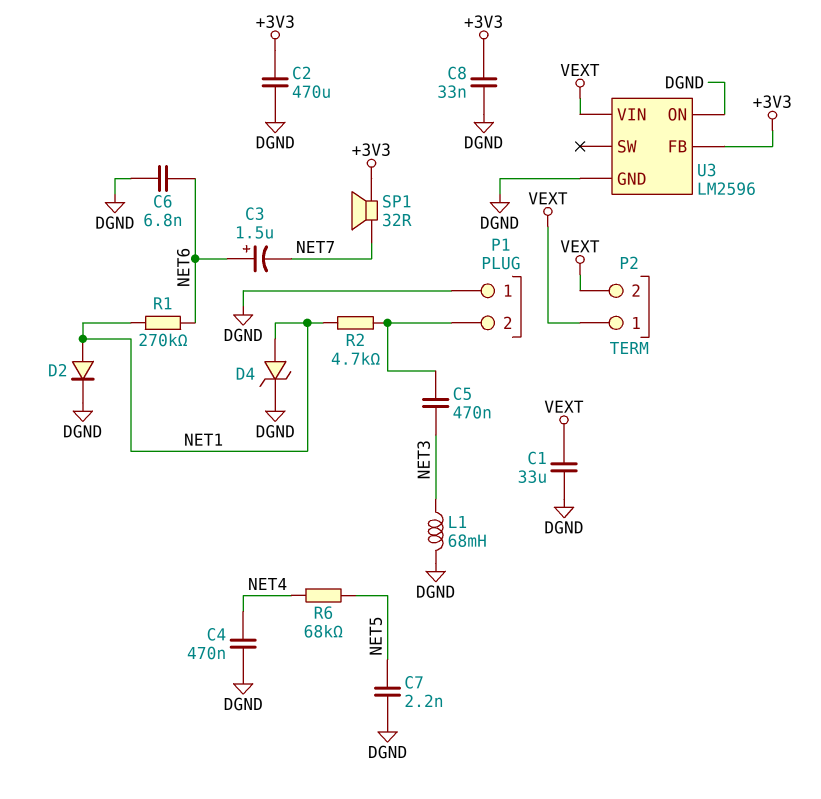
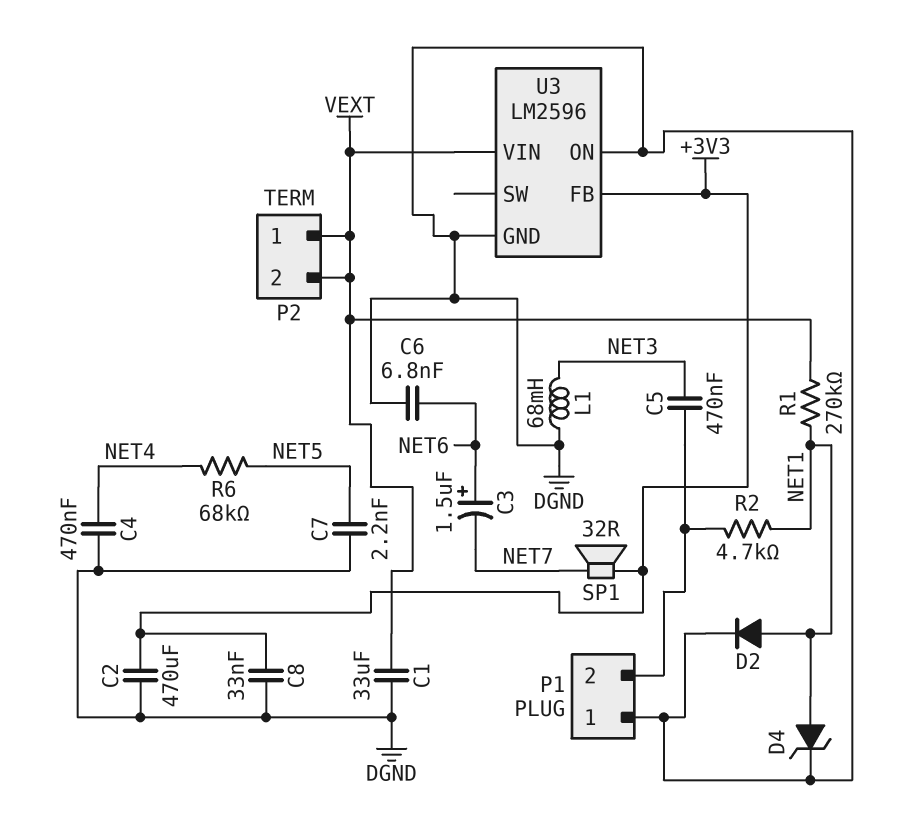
R1: 270k (NET1, NET6) -> 270k (NET1, VEXT)

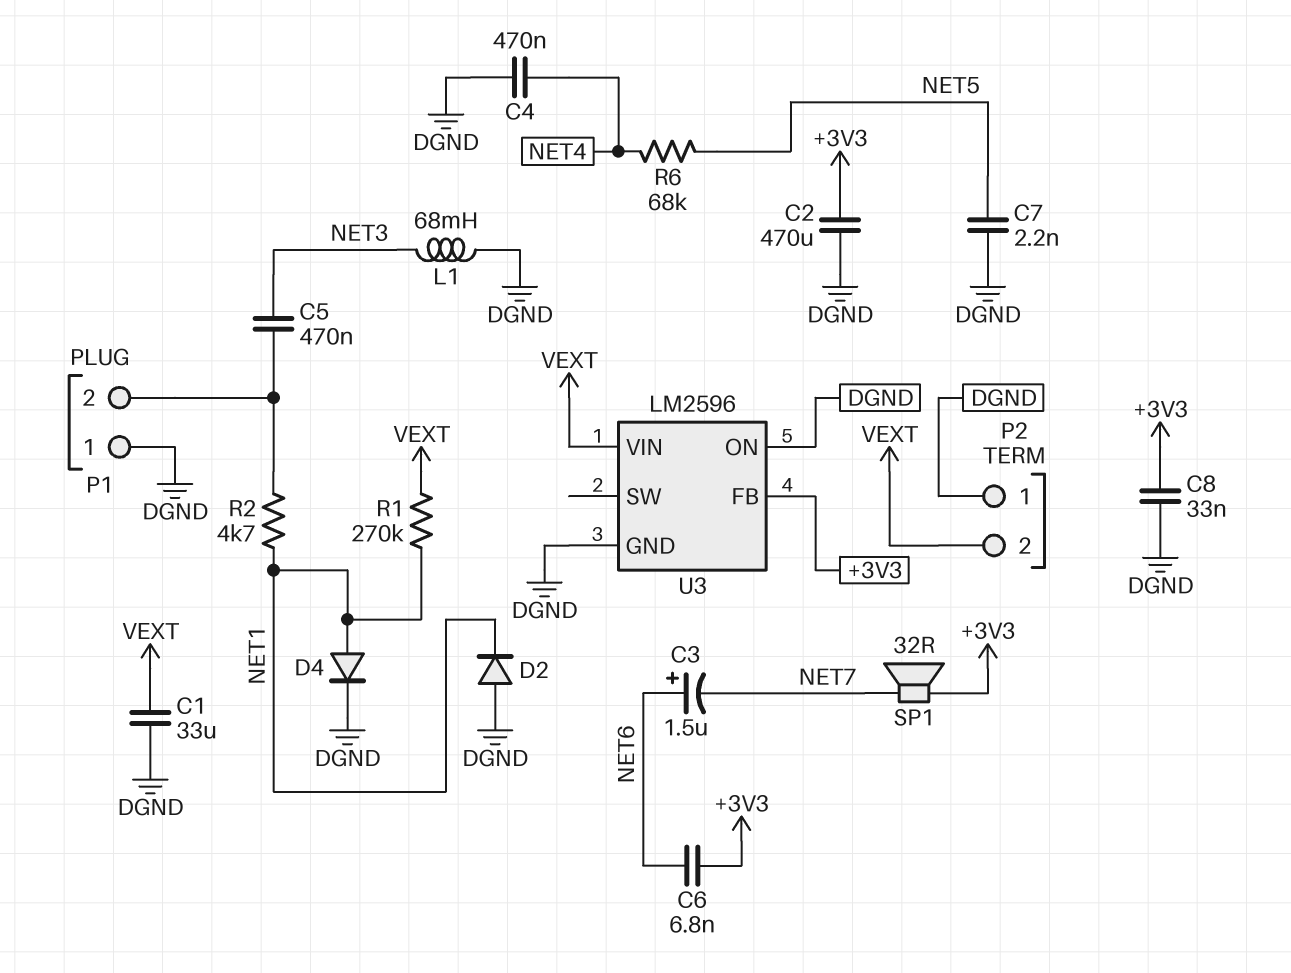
C6: 6.8nF (DGND, NET6) -> 6.8nF (+3V3, NET6)
D2: diode (A NET1, K DGND) -> diode (A DGND, K NET1)
D4: zener (A NET1, K DGND) -> diode (A NET1, K DGND)
P2 pin 1: VEXT -> DGND

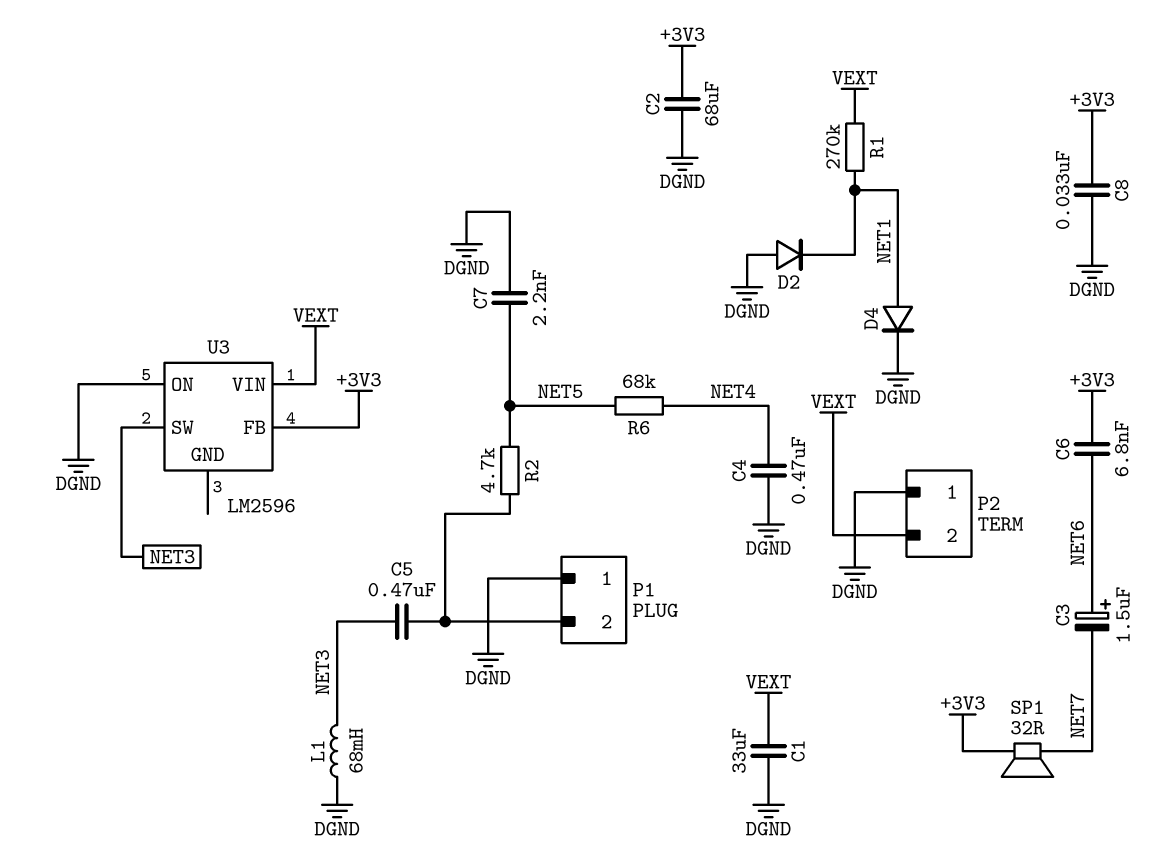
C2: 470uF (+3V3, DGND) -> 68uF (+3V3, DGND)
R2: 4.7k (NET1, P1/2) -> 4.7k (NET5, P1/2)
U3 pin GND: DGND -> none
U3 pin SW: none -> NET3

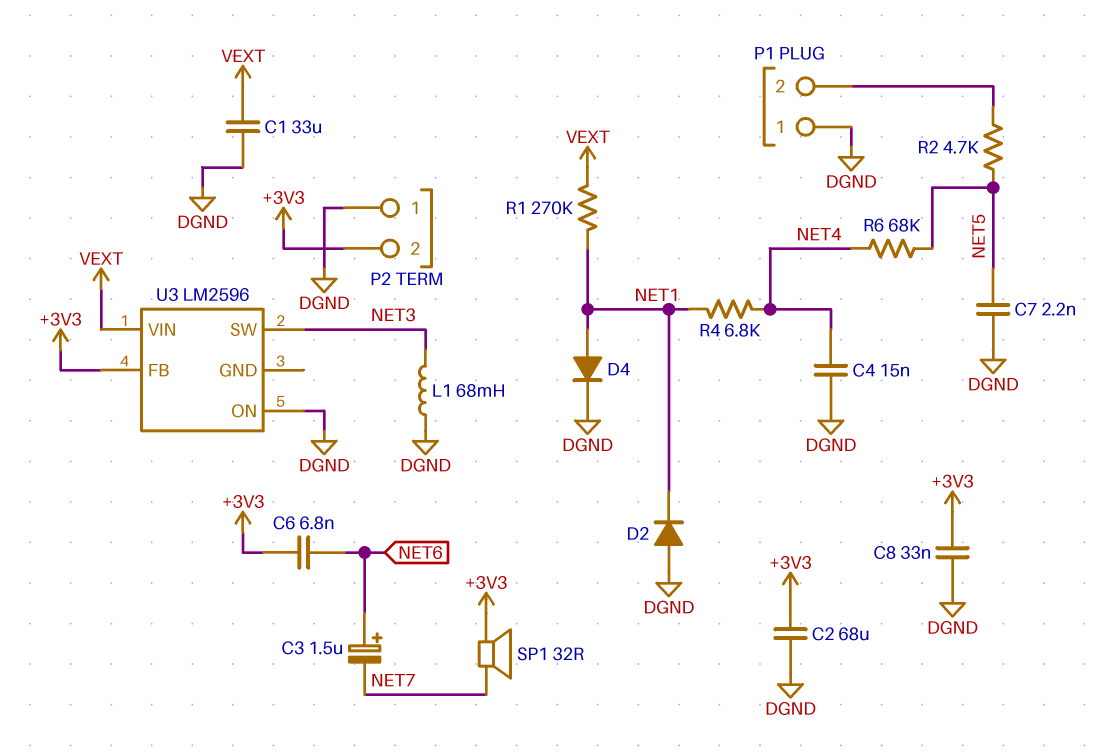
C4: 470nF (DGND, NET4) -> 15nF (DGND, NET4)
C5: 470nF (NET3, P1/2) -> none
P2 pin 2: VEXT -> +3V3
R4: none -> 6.8k (NET1, NET4)

